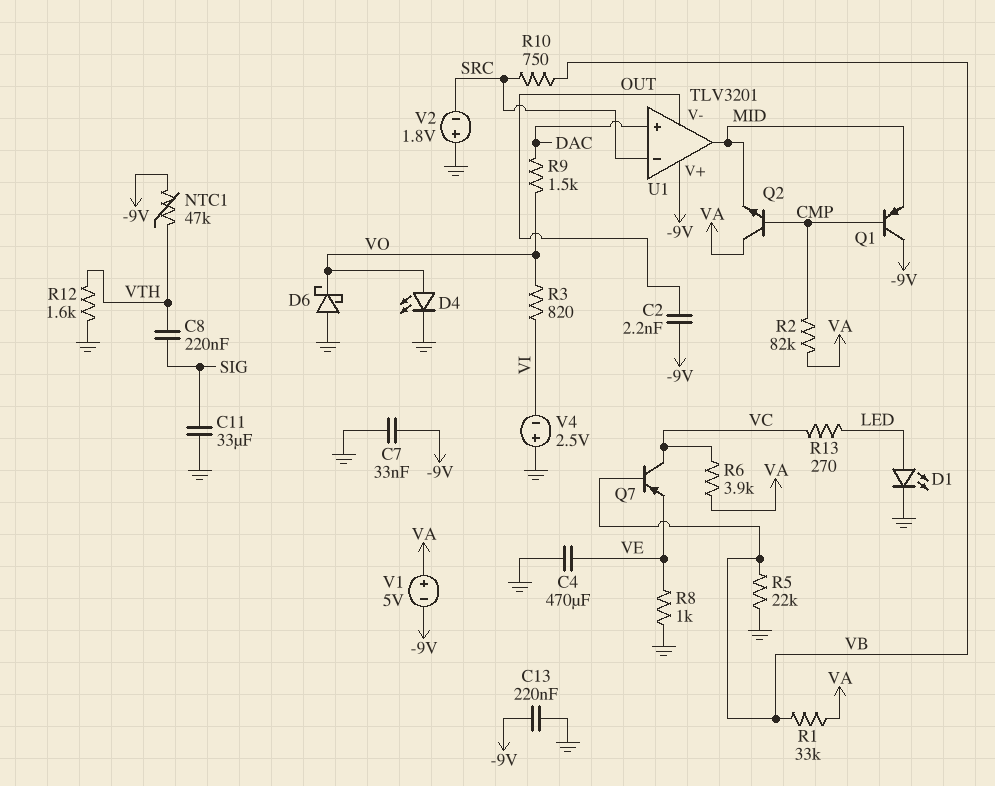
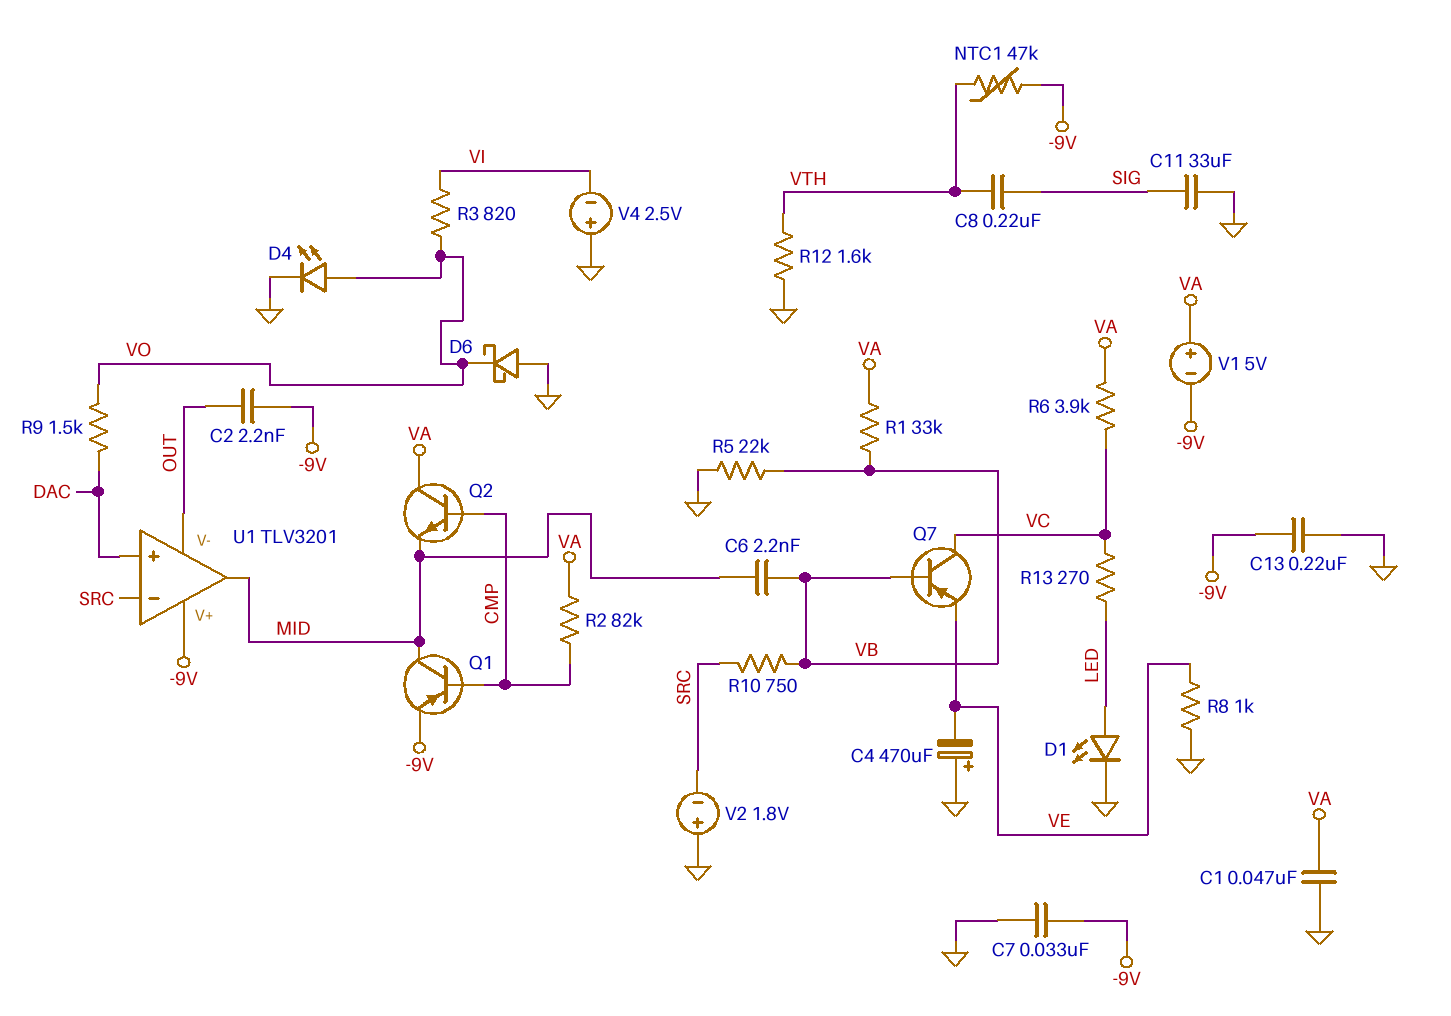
C1: none -> 47nF (GND, VA)
C4: 470uF (GND, VE) -> 470uF (plus GND, minus VE)
C6: none -> 2.2nF (MID, VB)
Q1: PNP (B CMP, C -9V, E MID) -> PNP (B CMP, C MID, E -9V)

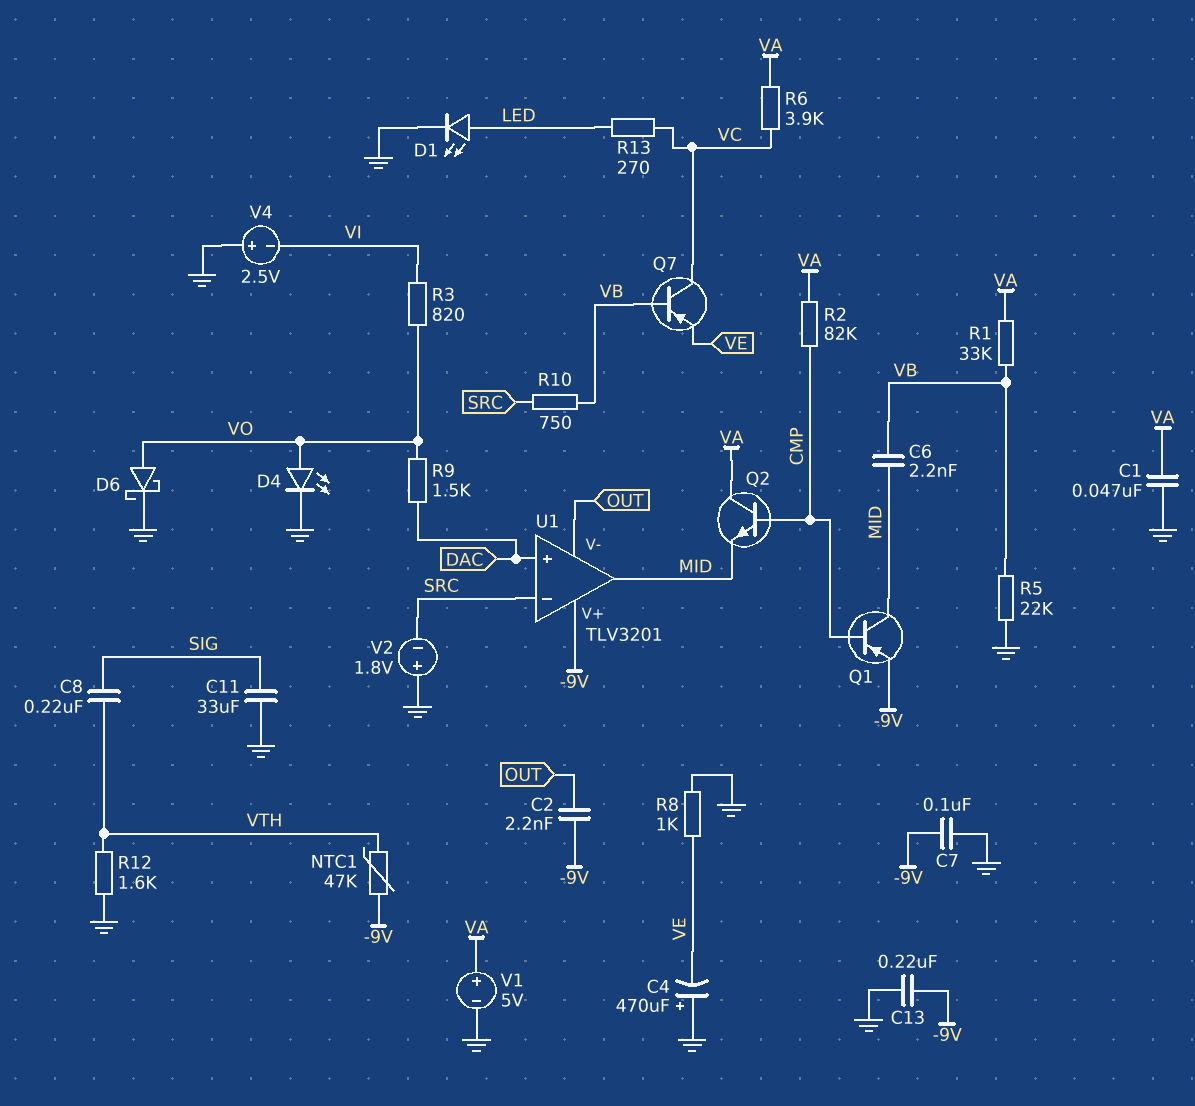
C7: 33nF (-9V, GND) -> 100nF (-9V, GND)
D6: schottky (A GND, K VO) -> schottky (A VO, K GND)
V1: 5V (plus VA, minus -9V) -> 5V (plus VA, minus GND)

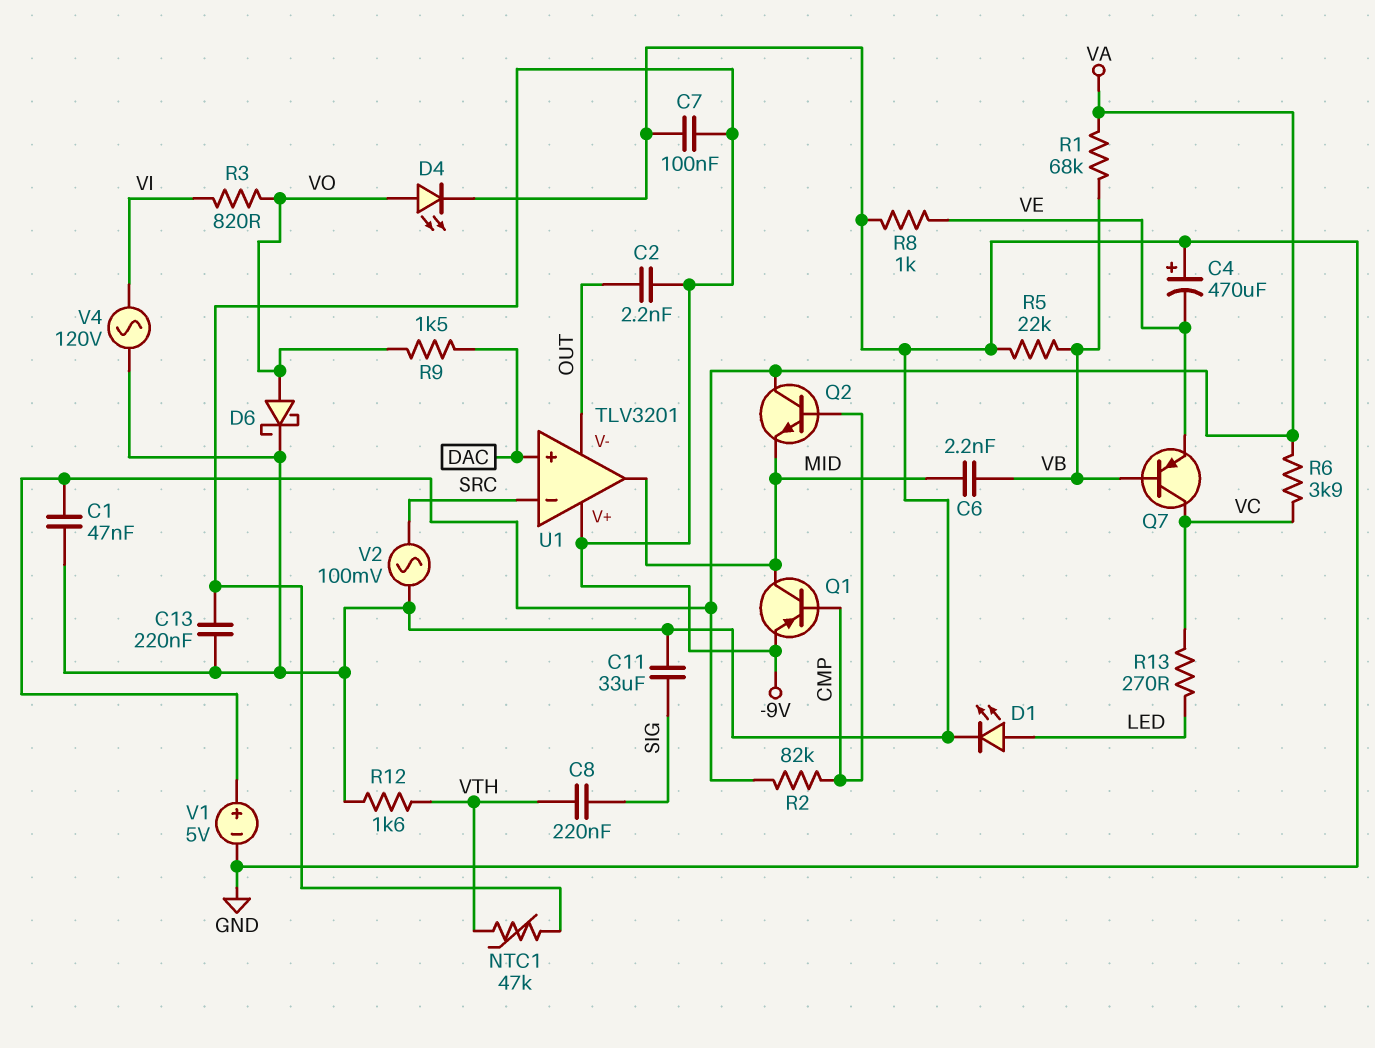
R1: 33k (VA, VB) -> 68k (VA, VB)
R10: 750 (SRC, VB) -> none
V2: 1.8V (plus GND, minus SRC) -> AC 100mV (GND, SRC)
V4: 2.5V (plus GND, minus VI) -> AC 120V (GND, VI)

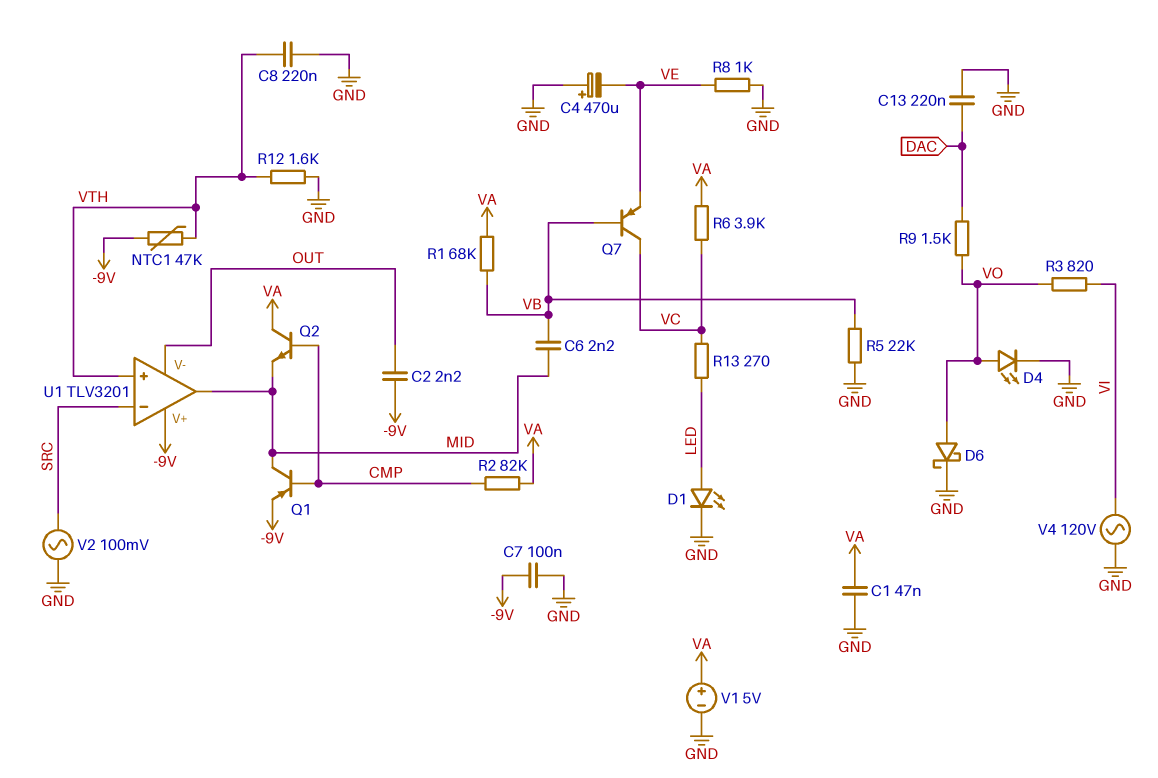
C8: 220nF (SIG, VTH) -> 220nF (GND, VTH)
C11: 33uF (GND, SIG) -> none
C13: 220nF (-9V, GND) -> 220nF (DAC, GND)
U1 pin in+: DAC -> VTH

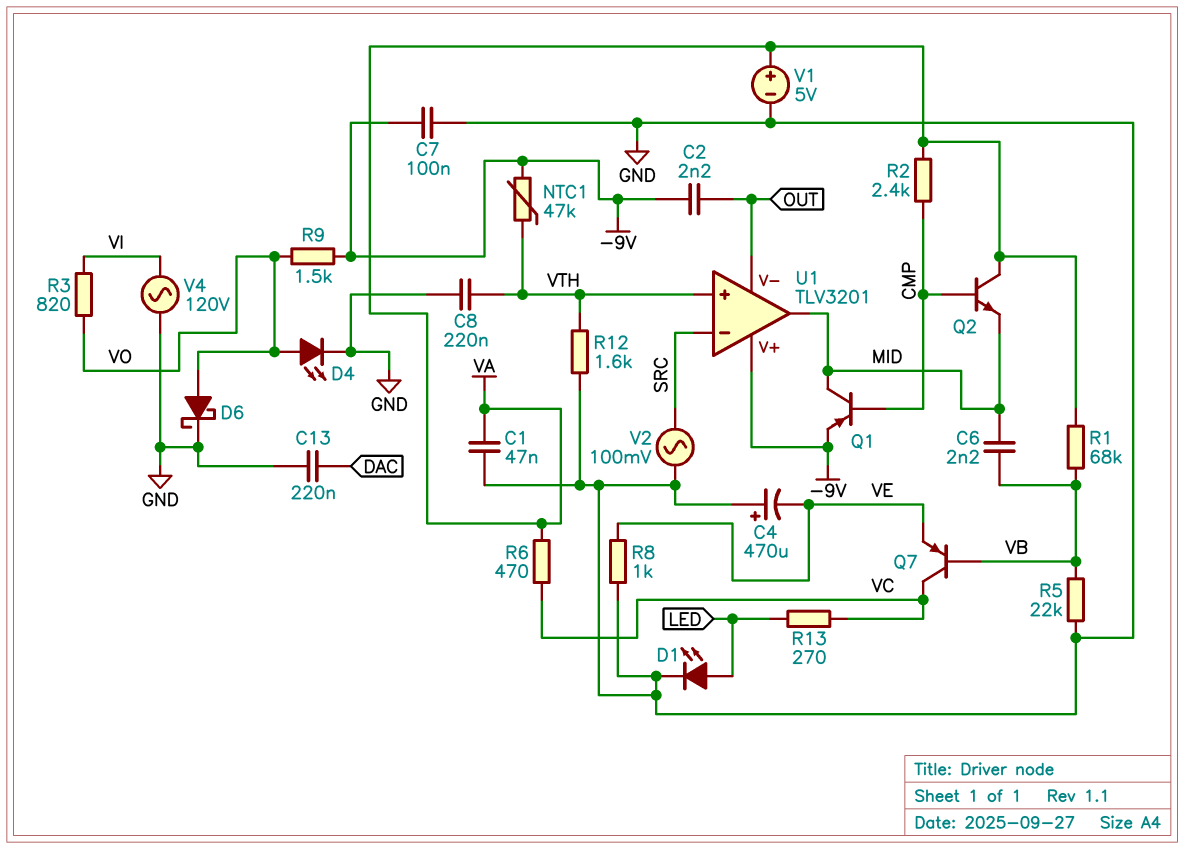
R2: 82k (CMP, VA) -> 2.4k (CMP, VA)
R6: 3.9k (VA, VC) -> 470 (VA, VC)
R9: 1.5k (DAC, VO) -> 1.5k (-9V, VO)

